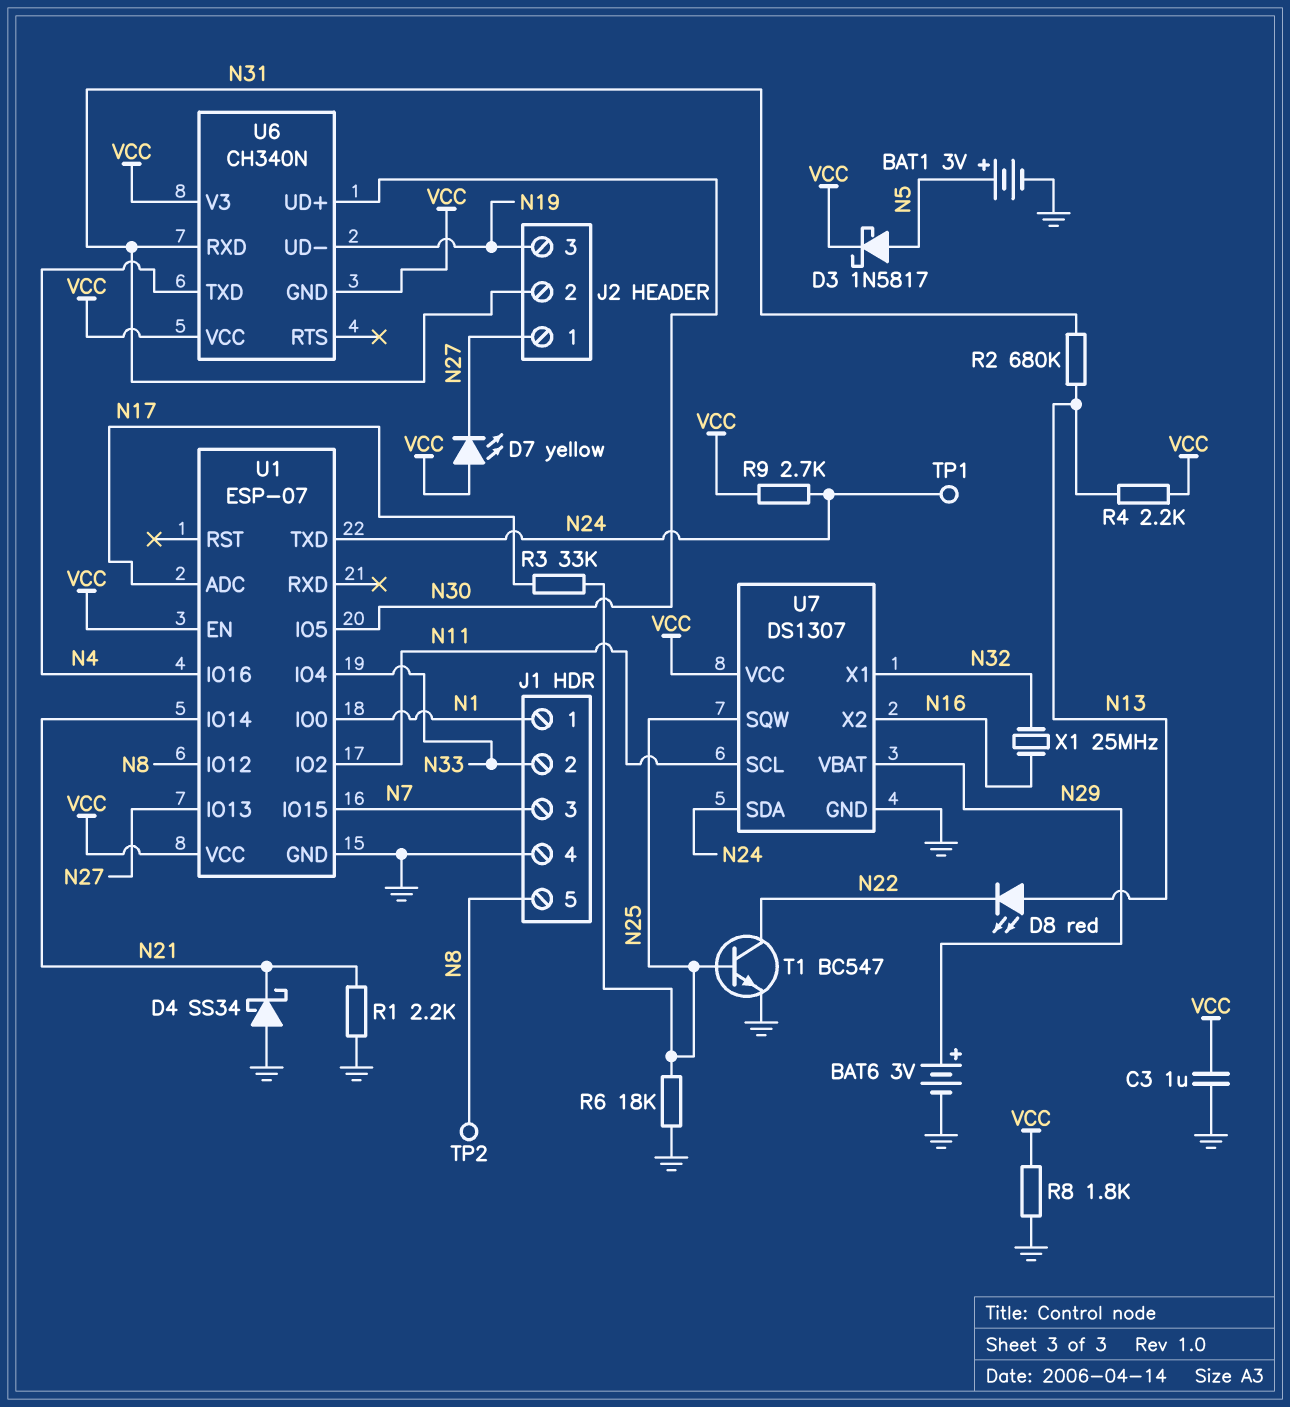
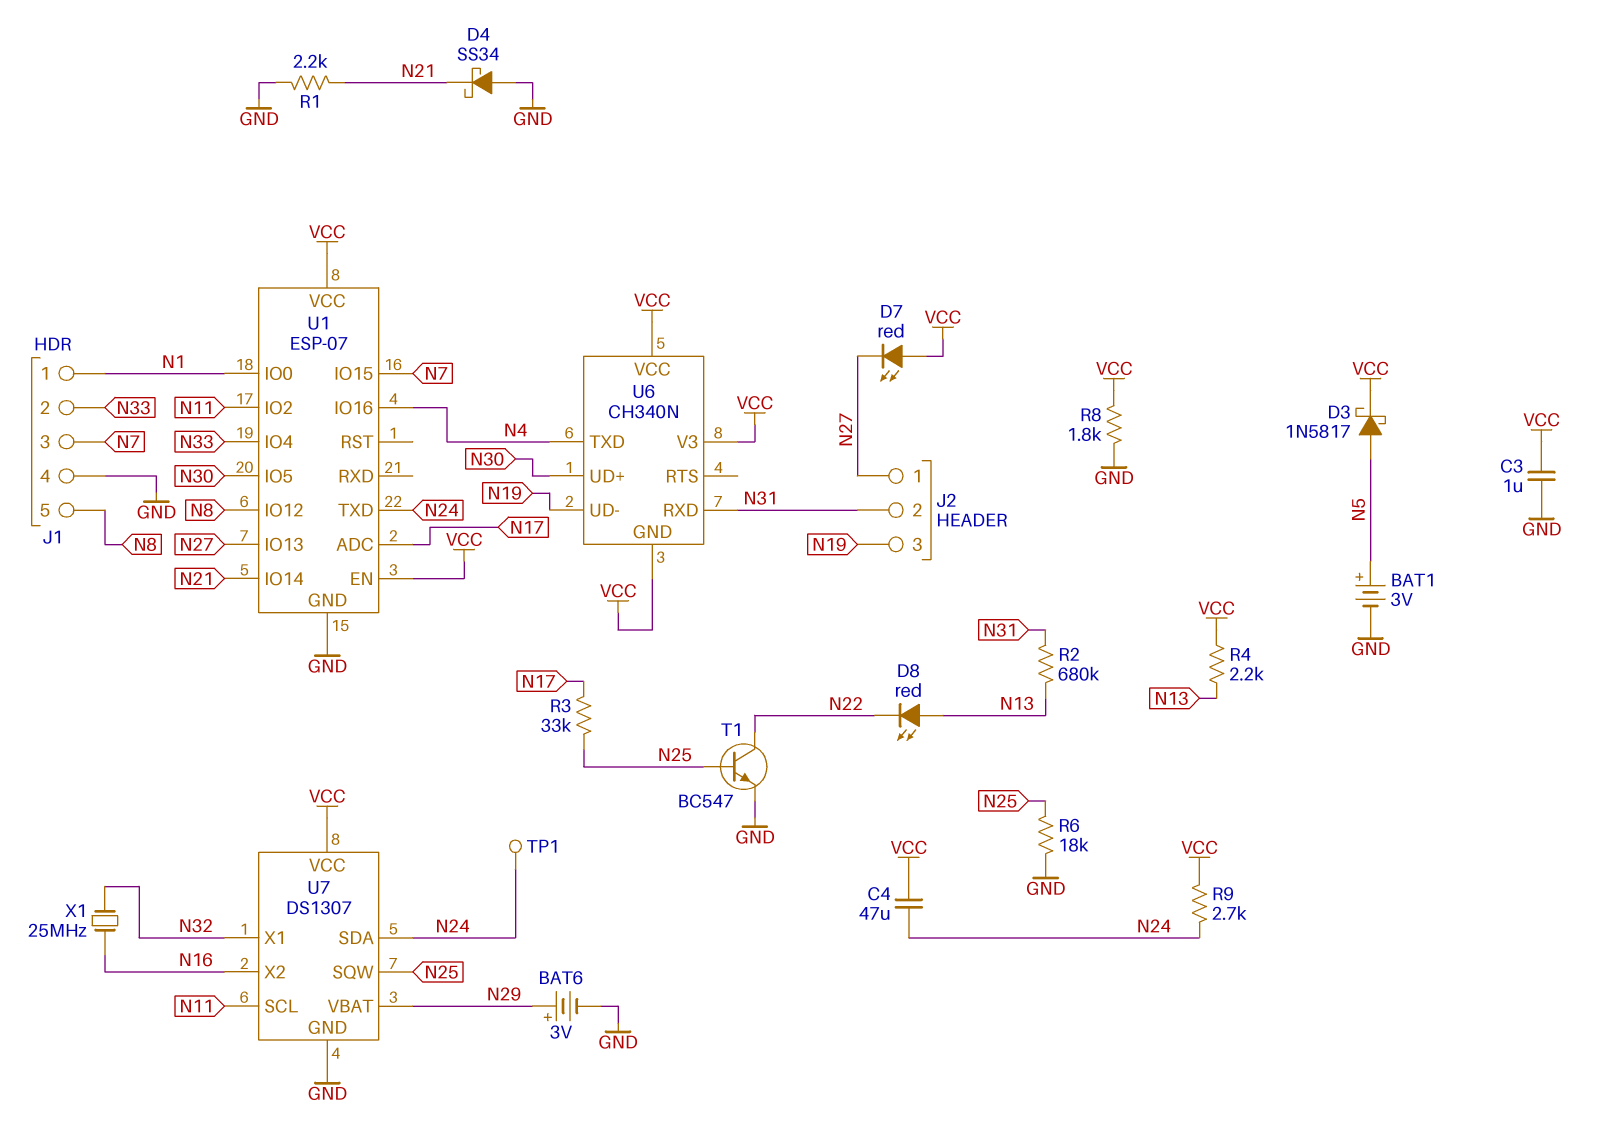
C4: none -> 47uF (N24, VCC)
D7: LED yellow (A VCC, K N27) -> LED red (A VCC, K N27)
TP2: test point (N8) -> none

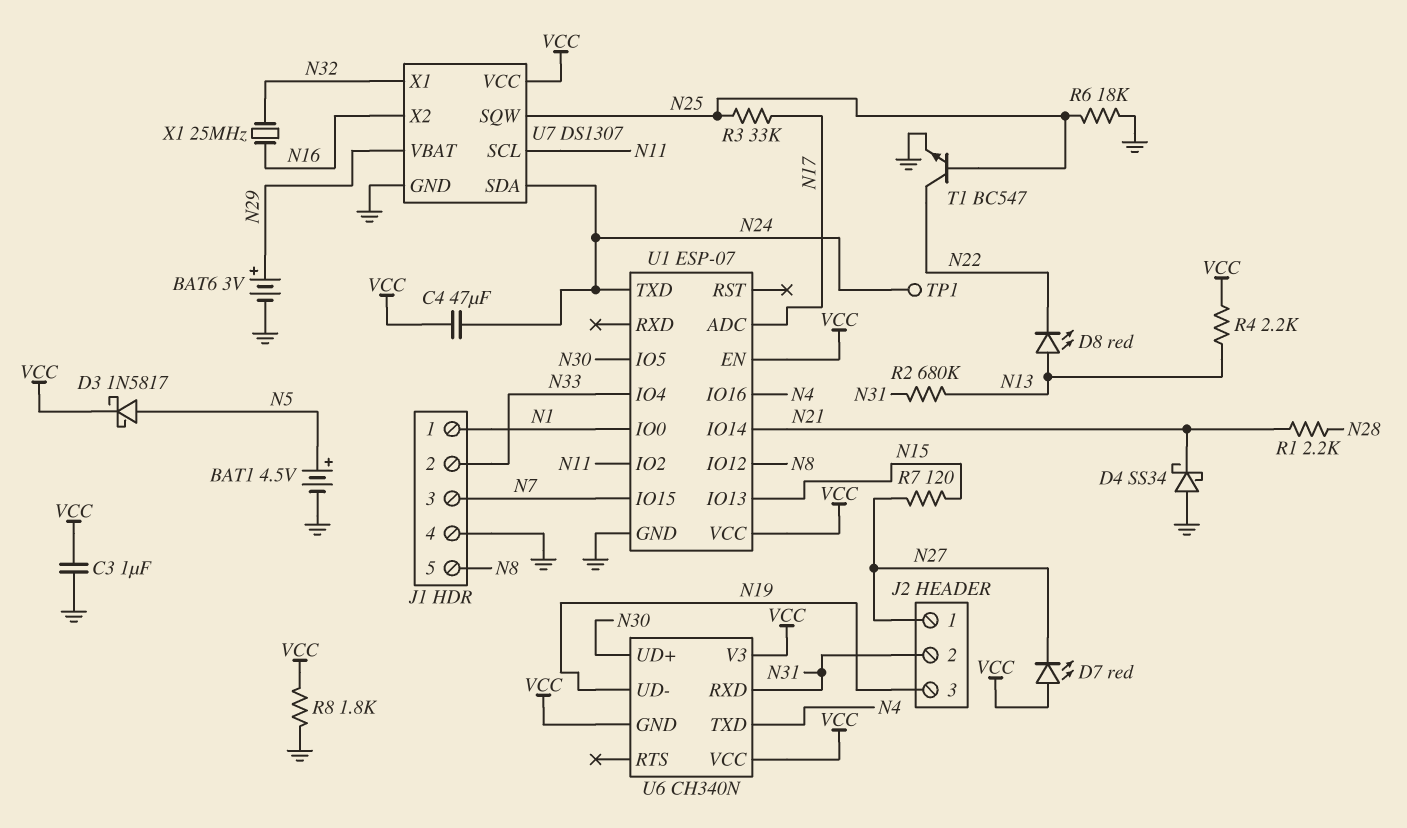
BAT1: 3V (plus N5, minus GND) -> 4.5V (plus N5, minus GND)
R1: 2.2k (GND, N21) -> 2.2k (N21, N28)
R7: none -> 120 (N15, N27)
R9: 2.7k (N24, VCC) -> none
U1 pin IO13: N27 -> N15

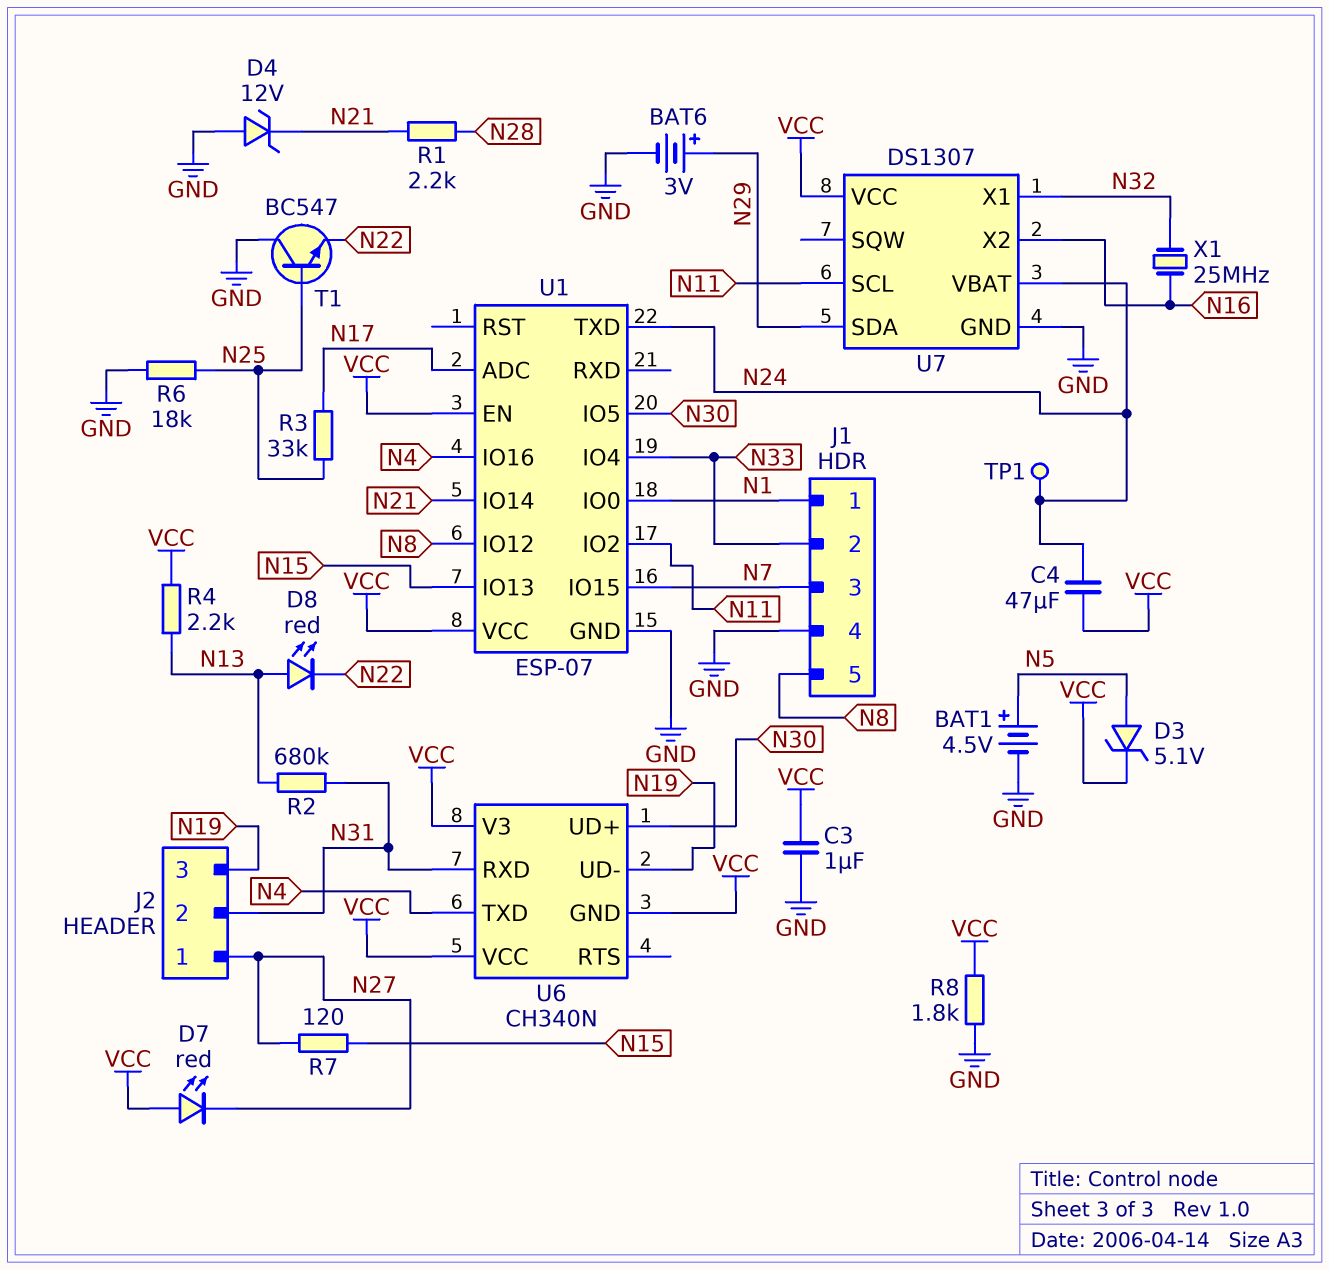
D3: schottky 1N5817 (A N5, K VCC) -> zener 5.1V (A N5, K VCC)
D4: schottky SS34 (A GND, K N21) -> zener 12V (A GND, K N21)
T1: NPN BC547 (B N25, C N22, E GND) -> NPN BC547 (B N25, C GND, E N22)
U7 pin SDA: N24 -> N29
U7 pin SQW: N25 -> none
U7 pin VBAT: N29 -> N24

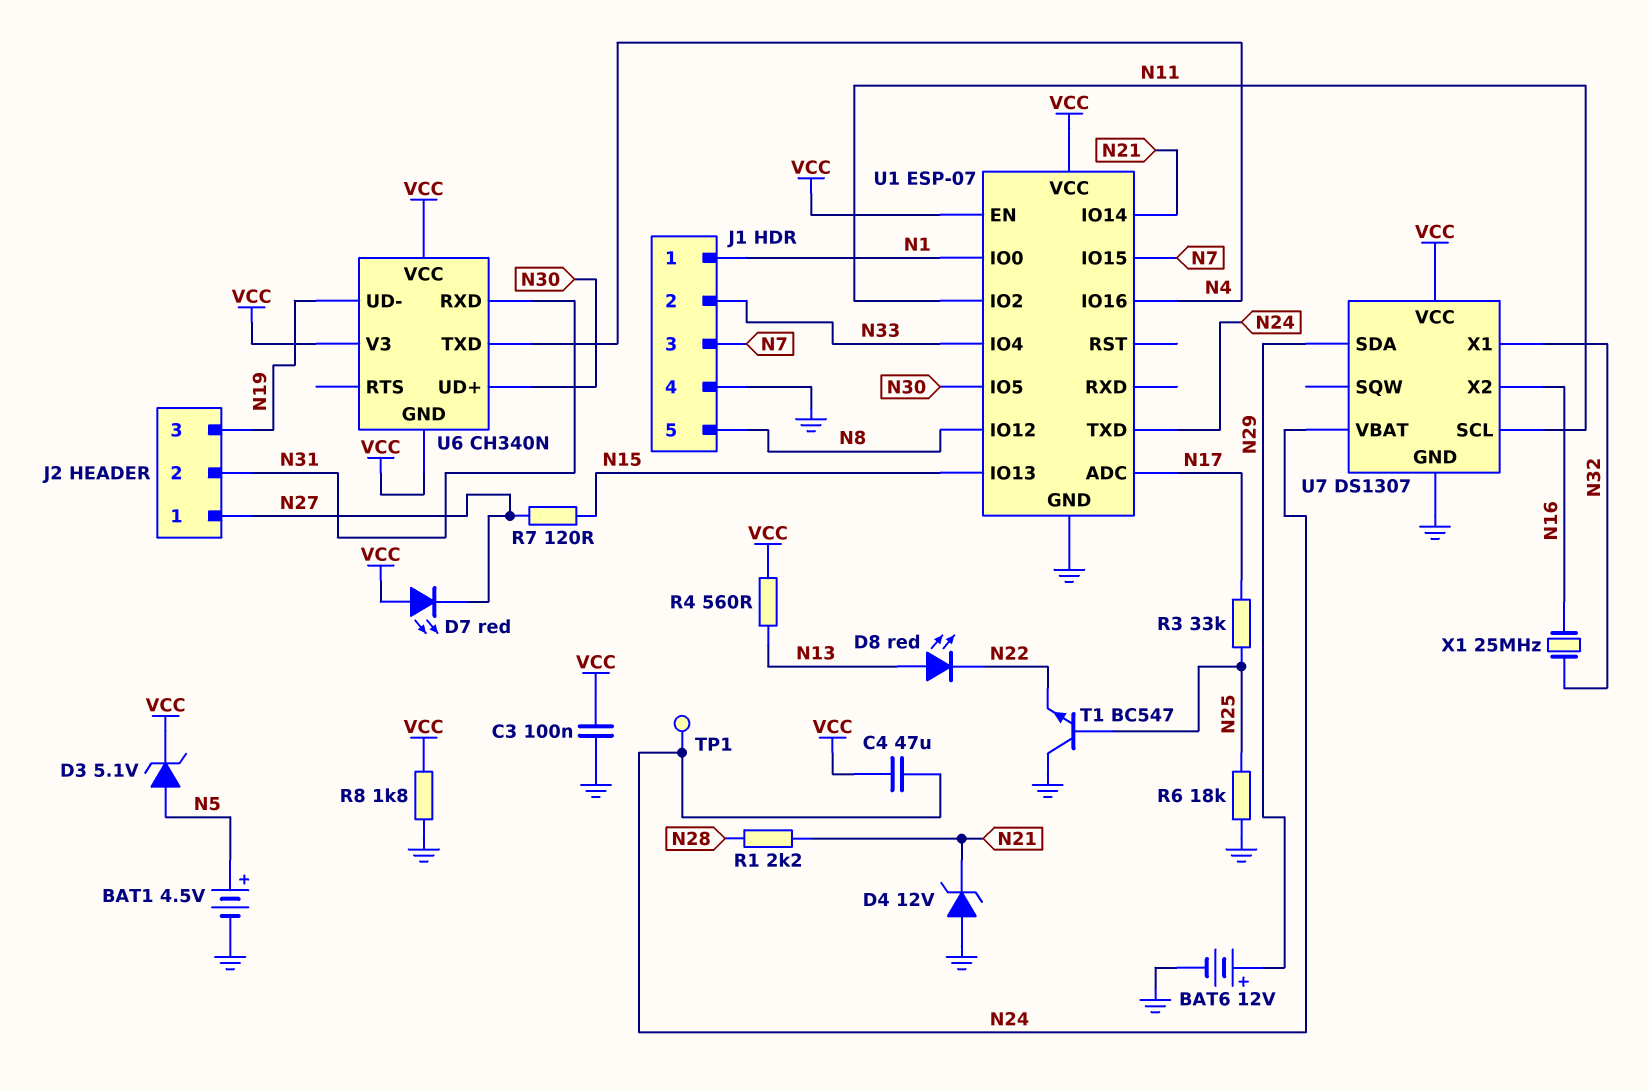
BAT6: 3V (plus N29, minus GND) -> 12V (plus N29, minus GND)
C3: 1uF (GND, VCC) -> 100nF (GND, VCC)
R2: 680k (N13, N31) -> none
R4: 2.2k (N13, VCC) -> 560 (N13, VCC)

